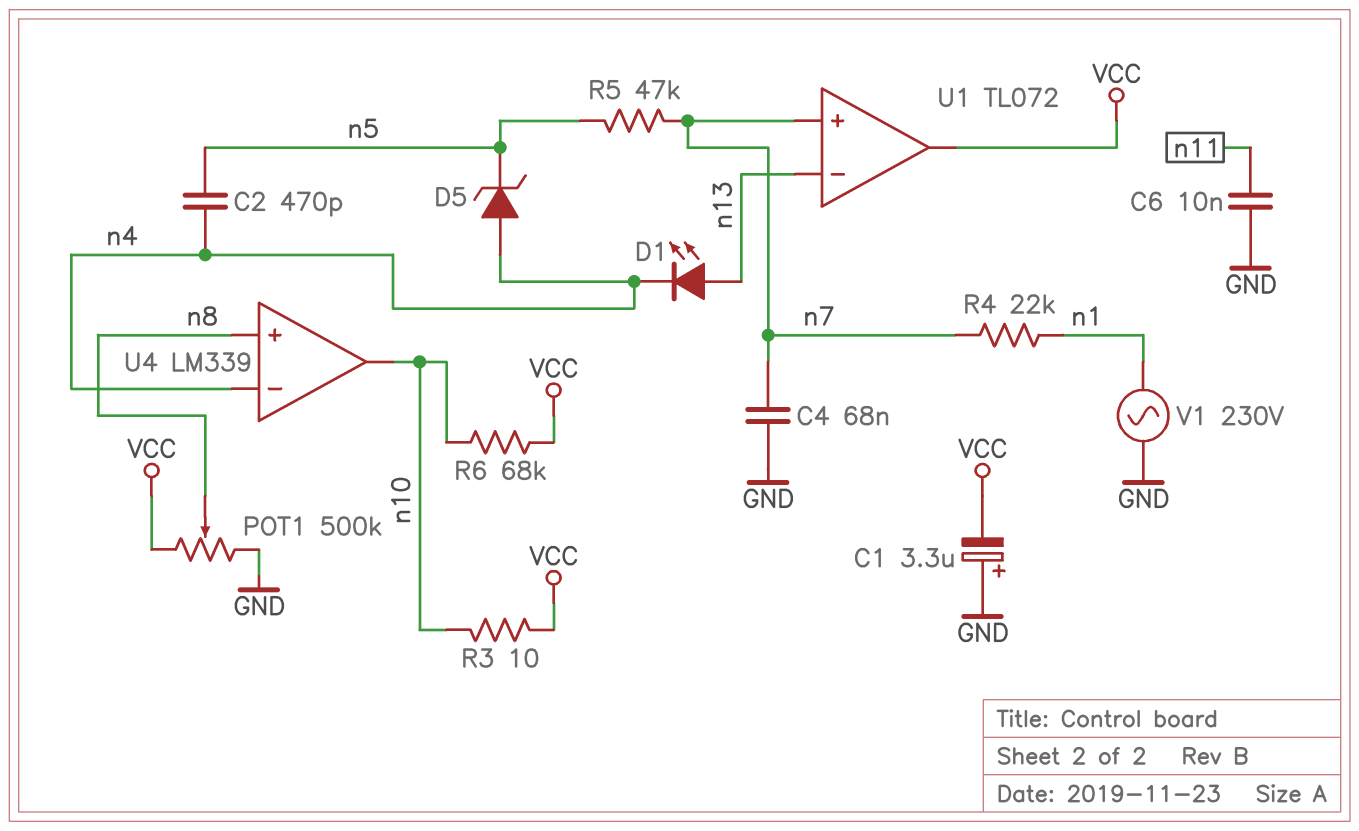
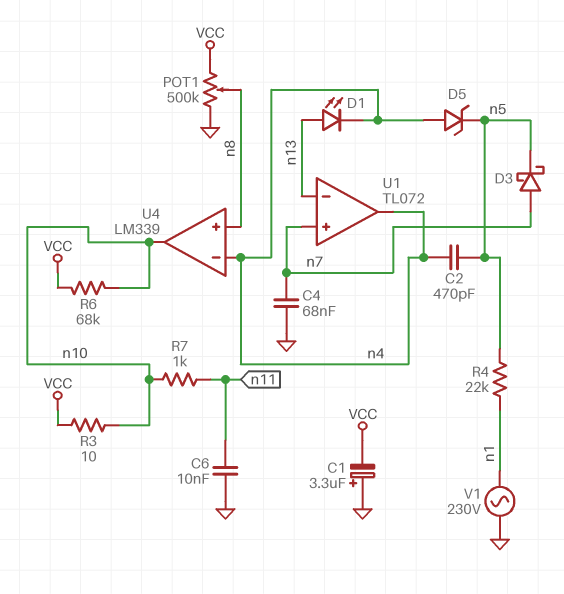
D3: none -> schottky (A n7, K n5)
R4: 22k (n1, n7) -> 22k (n1, n5)
R5: 47k (n5, n7) -> none
R7: none -> 1k (n10, n11)
U1 pin out: VCC -> n4

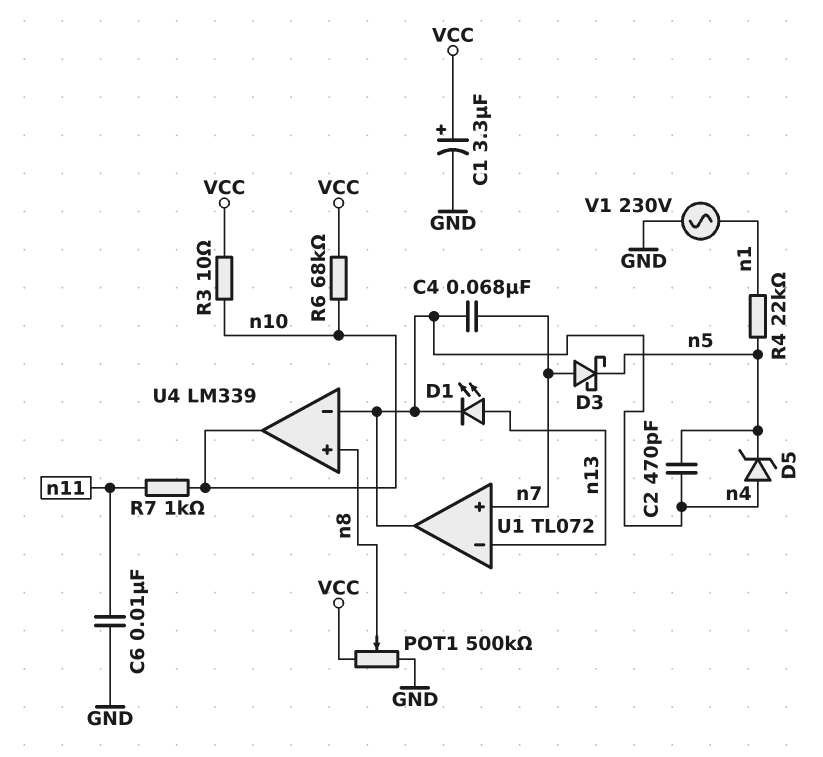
C1: 3.3uF (plus GND, minus VCC) -> 3.3uF (plus VCC, minus GND)
C4: 68nF (GND, n7) -> 68nF (n4, n7)

